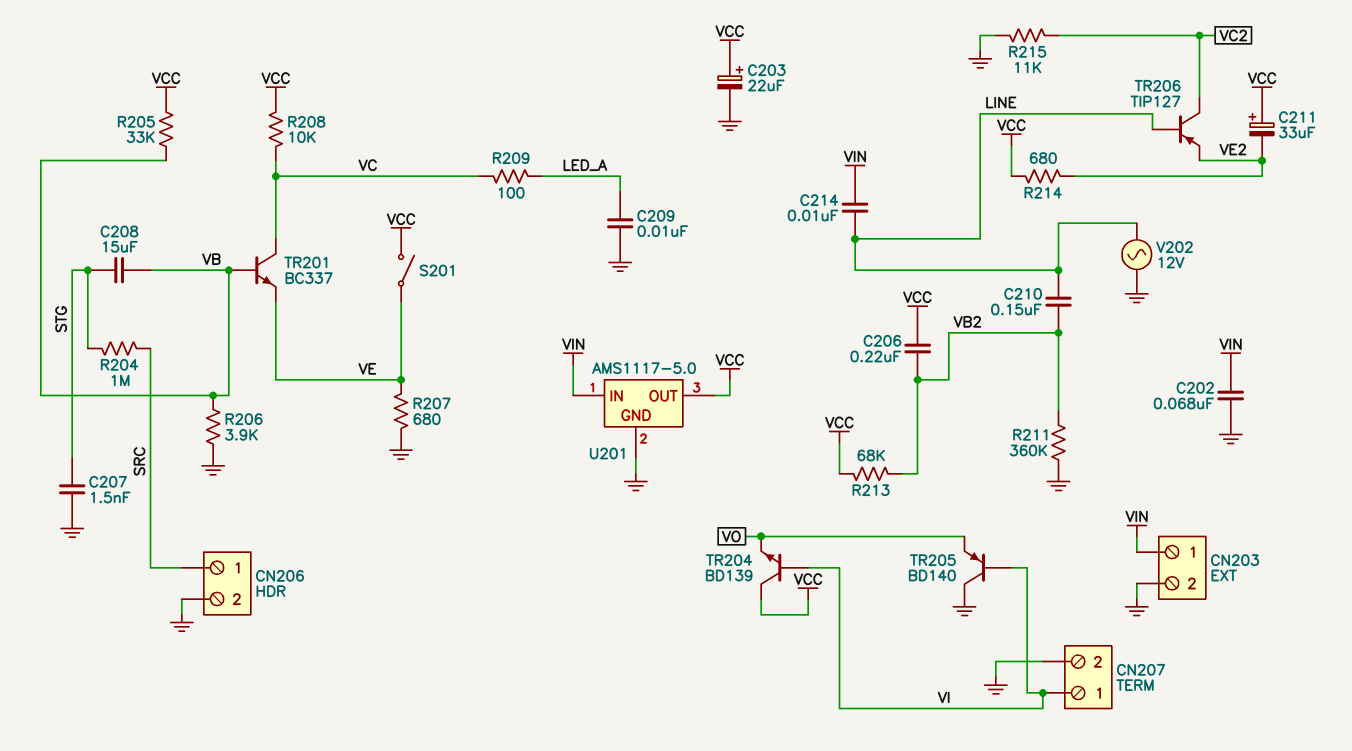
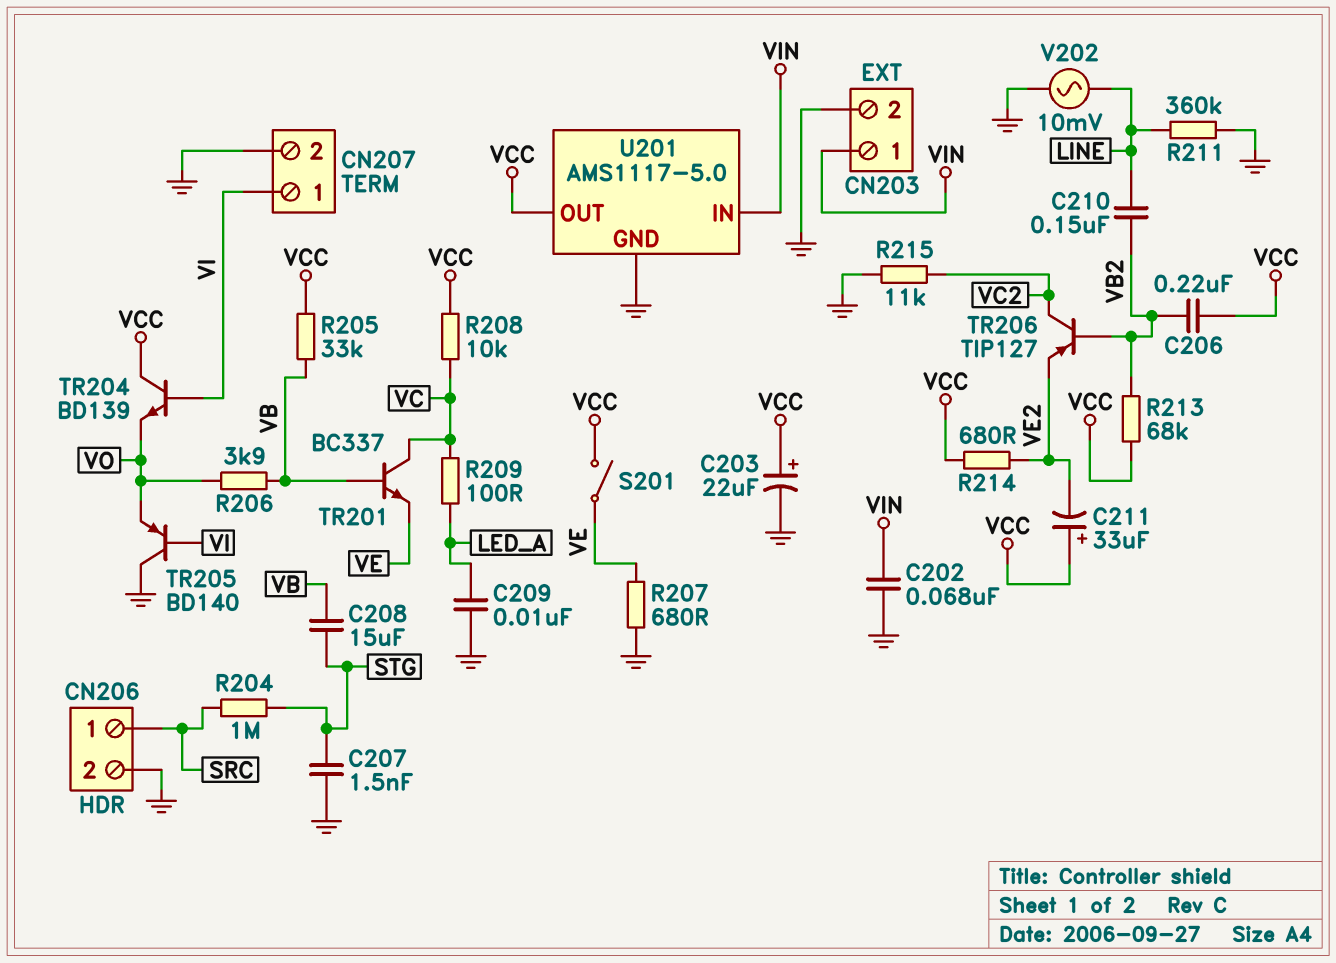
C214: 10nF (LINE, VIN) -> none
R206: 3.9k (GND, VB) -> 3.9k (VB, VO)
R211: 360k (GND, VB2) -> 360k (GND, LINE)
TR206: PNP TIP127 (B LINE, C VC2, E VE2) -> PNP TIP127 (B VB2, C VC2, E VE2)
V202: AC 12V (GND, LINE) -> AC 10mV (GND, LINE)

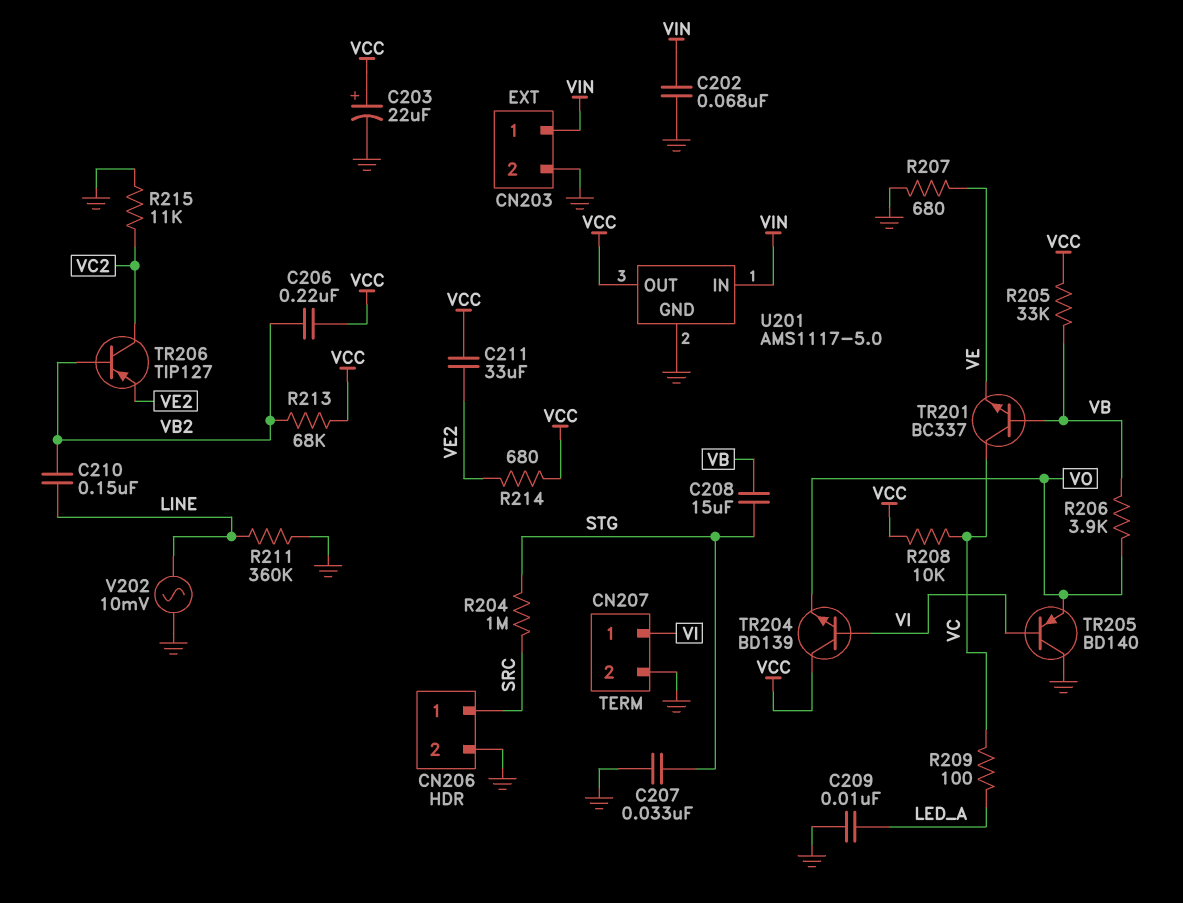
C207: 1.5nF (GND, STG) -> 33nF (GND, STG)
C211: 33uF (plus VCC, minus VE2) -> 33uF (VCC, VE2)
S201: switch (VCC, VE) -> none

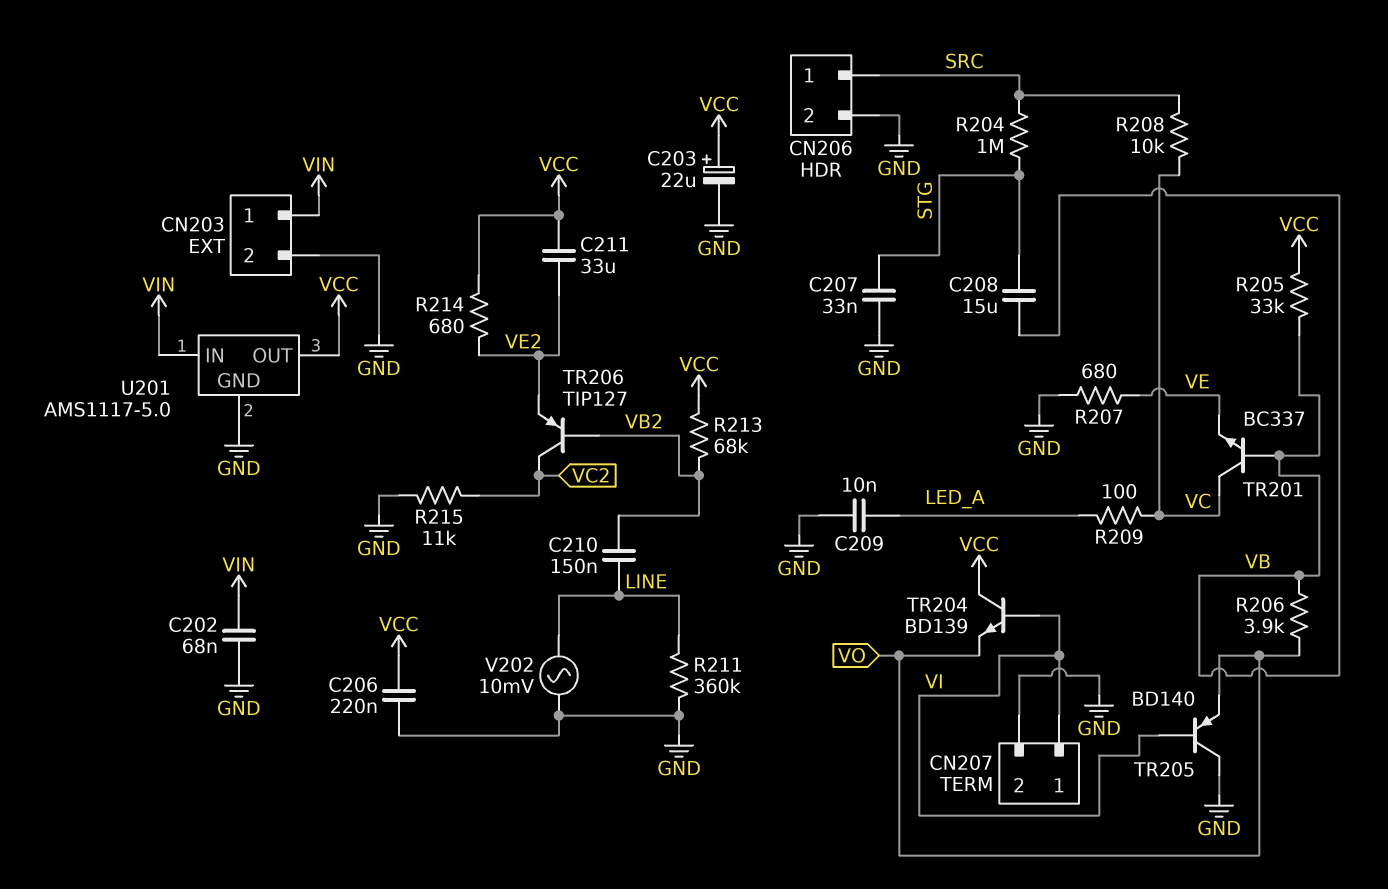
C206: 220nF (VB2, VCC) -> 220nF (GND, VCC)
R208: 10k (VC, VCC) -> 10k (SRC, VC)

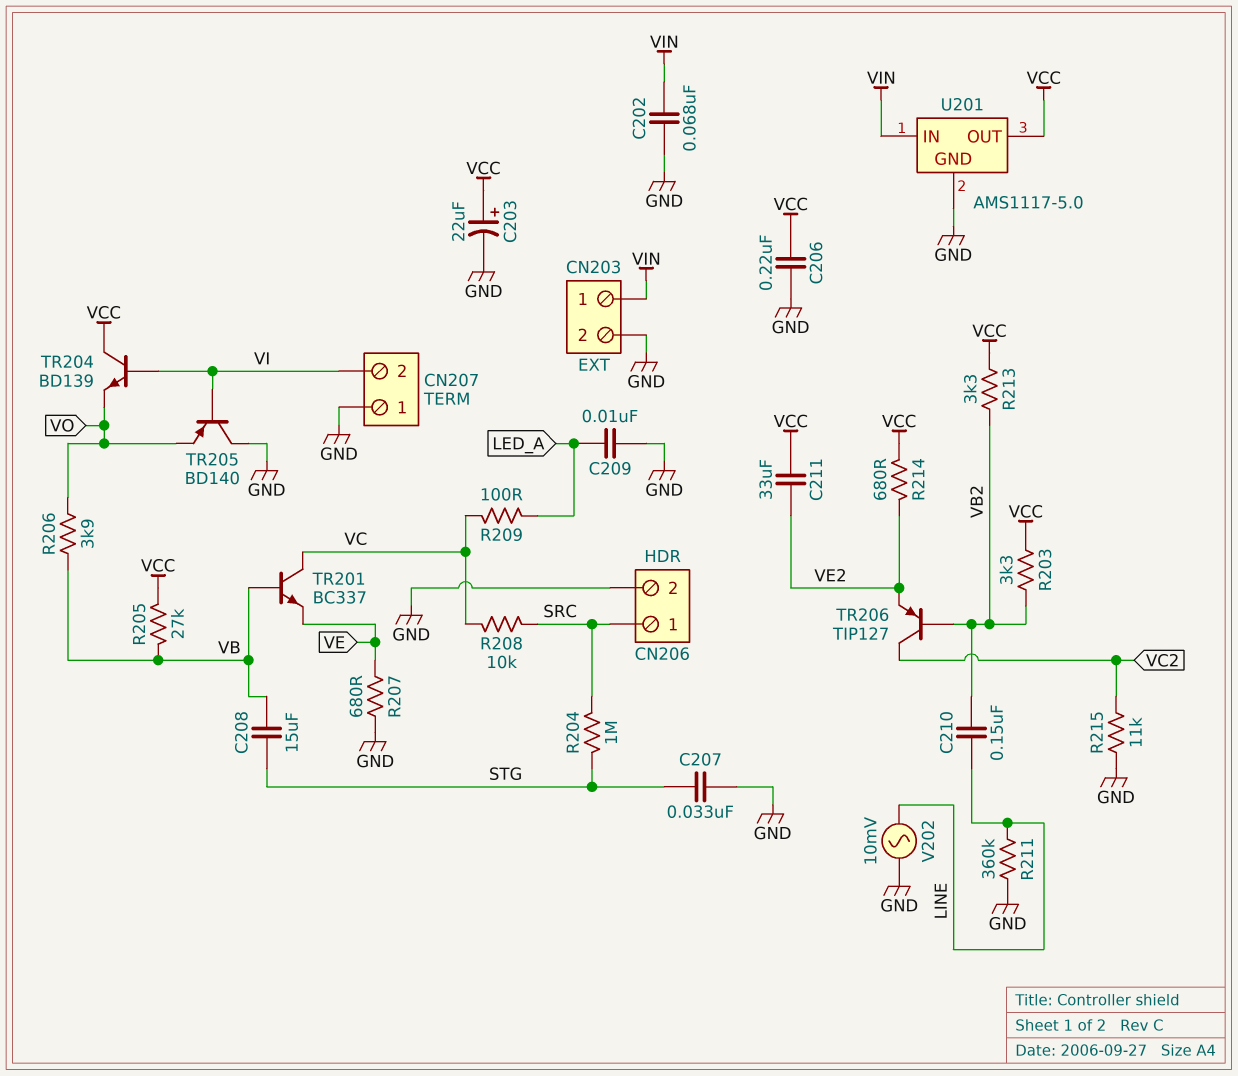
CN207 pin 1: VI -> GND
CN207 pin 2: GND -> VI
R203: none -> 3.3k (VB2, VCC)
R205: 33k (VB, VCC) -> 27k (VB, VCC)
R213: 68k (VB2, VCC) -> 3.3k (VB2, VCC)

